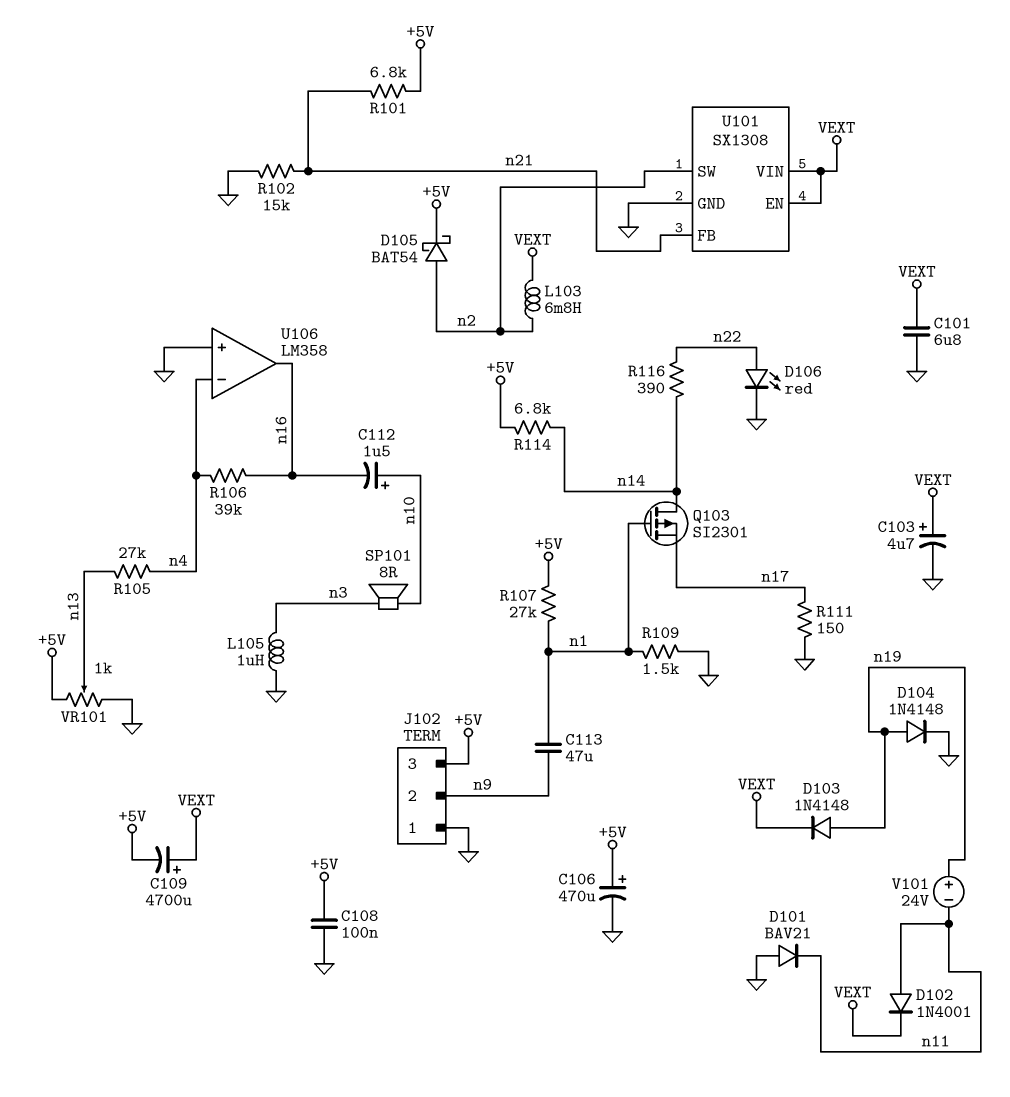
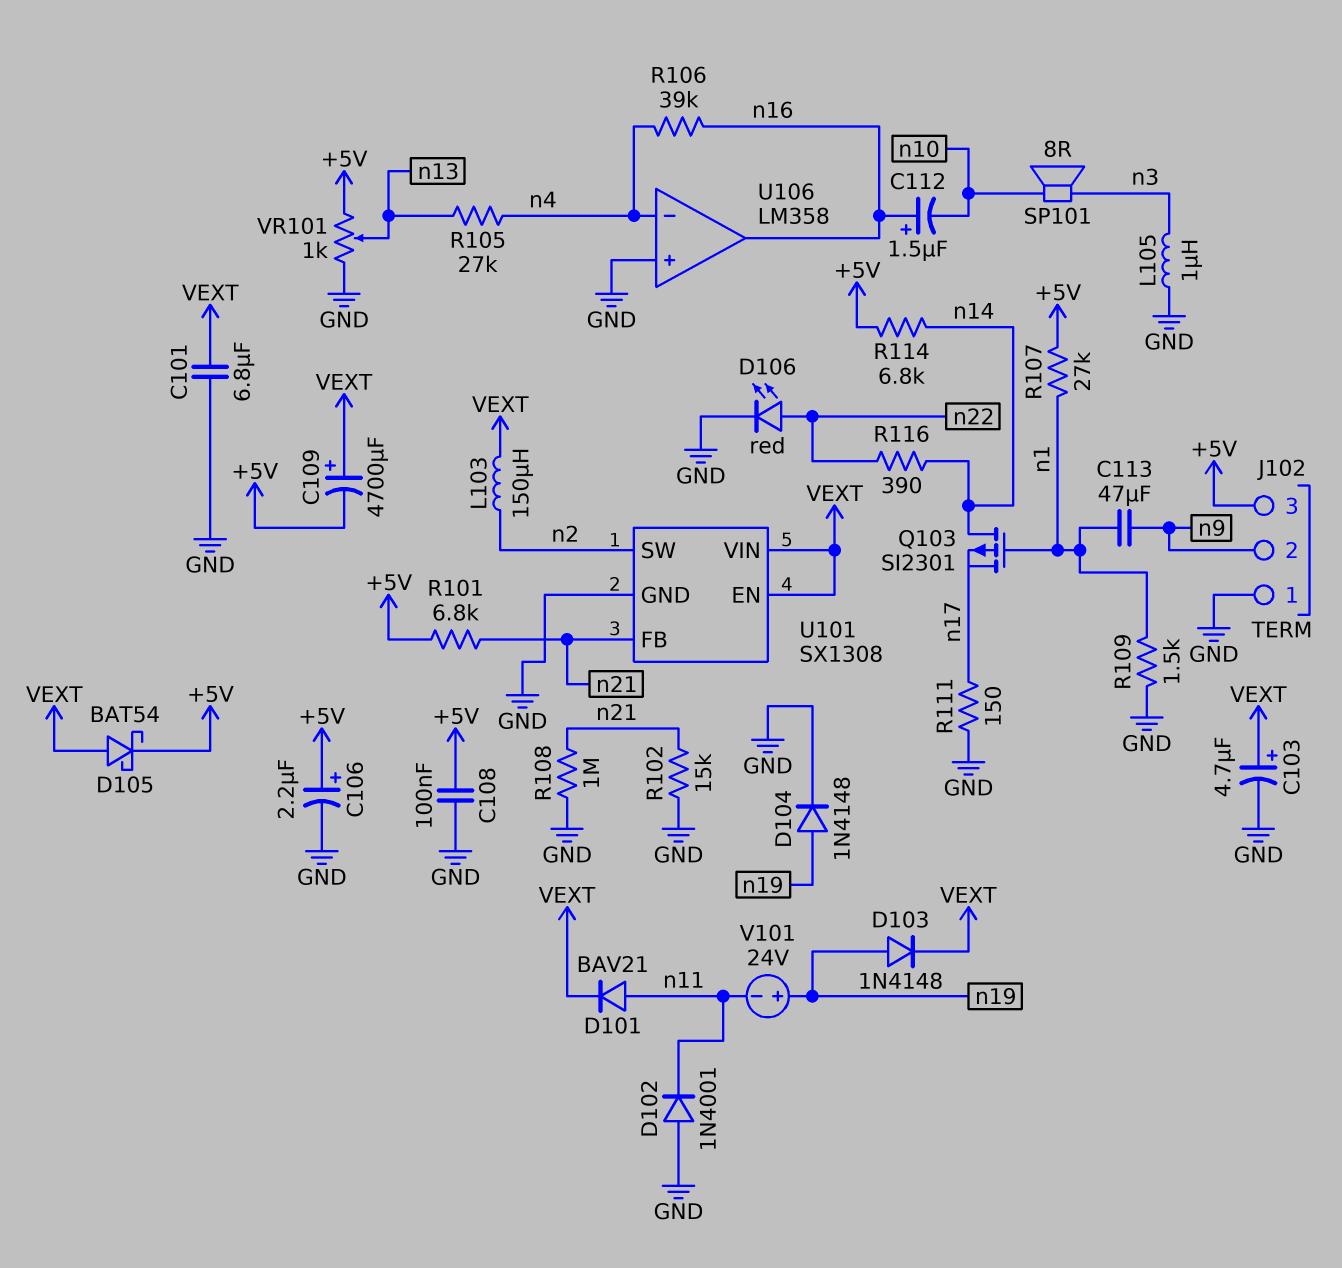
C106: 470uF (plus +5V, minus GND) -> 2.2uF (plus +5V, minus GND)
C112: 1.5uF (plus n10, minus n16) -> 1.5uF (plus n16, minus n10)
D101: diode BAV21 (A GND, K n11) -> diode BAV21 (A n11, K VEXT)
D102: diode 1N4001 (A n11, K VEXT) -> diode 1N4001 (A GND, K n11)
D105: schottky BAT54 (A n2, K +5V) -> schottky BAT54 (A VEXT, K +5V)
L103: 6.8mH (VEXT, n2) -> 150uH (VEXT, n2)
R108: none -> 1M (GND, n21)

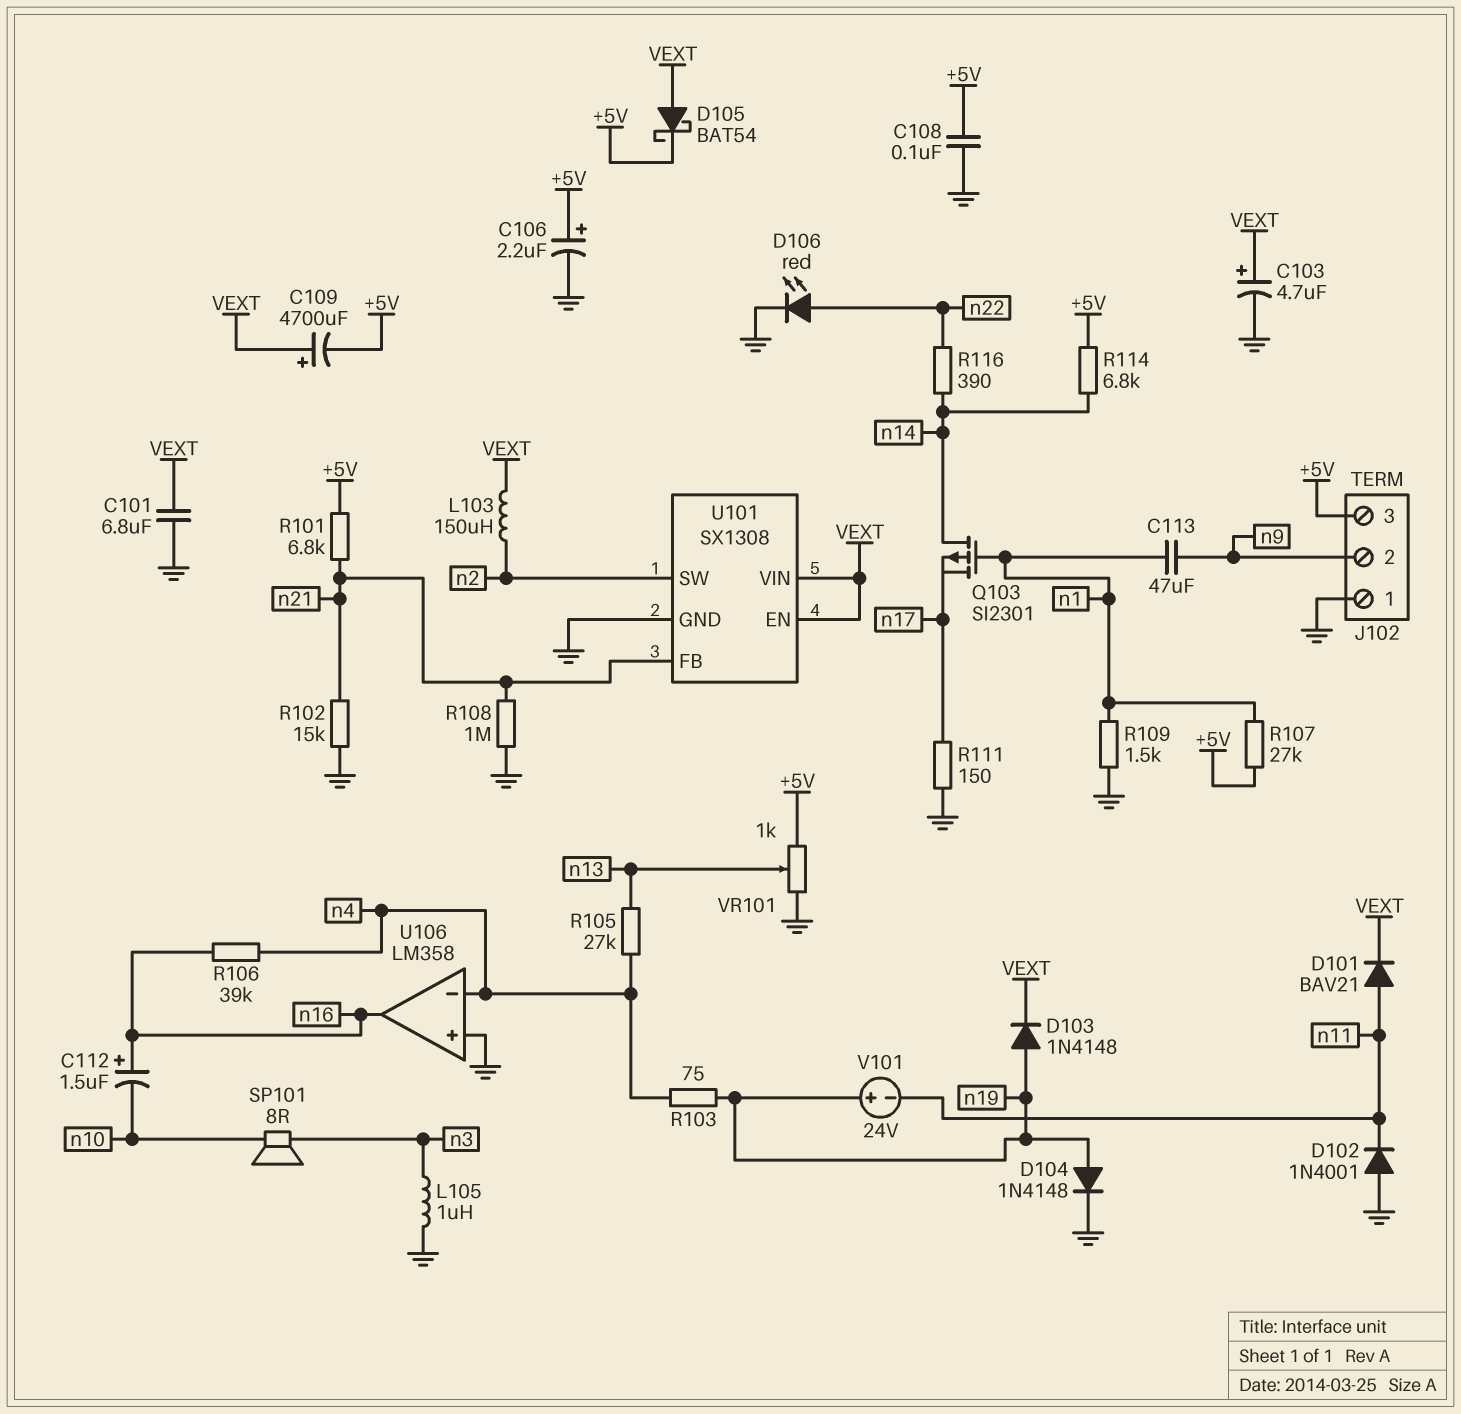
R103: none -> 75 (n4, n19)

